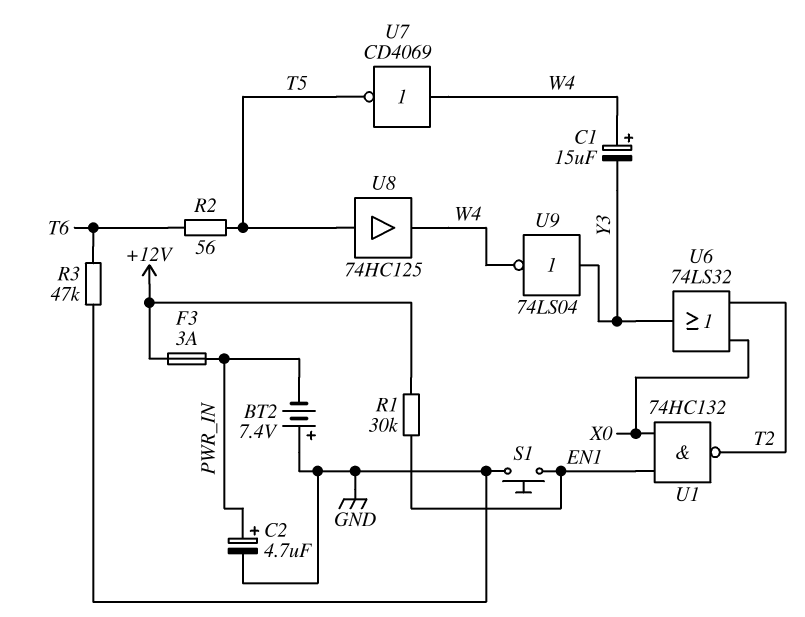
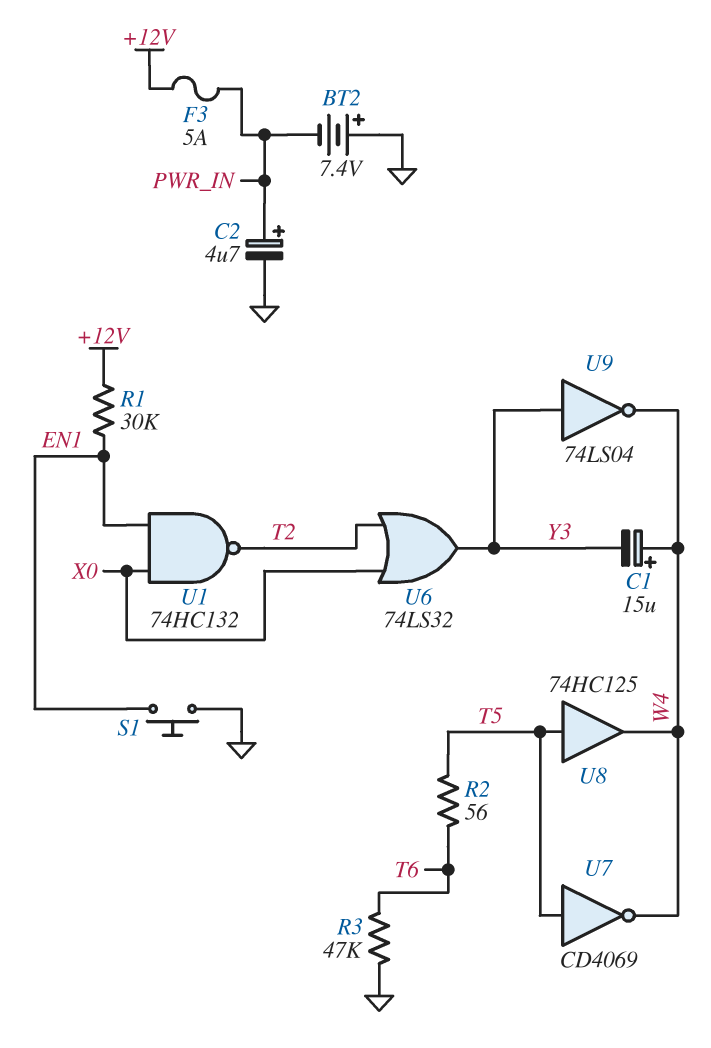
F3: 3A (+12V, PWR_IN) -> 5A (+12V, PWR_IN)
U7: NOT CD4069 (in W4, out T5) -> NOT CD4069 (in T5, out W4)

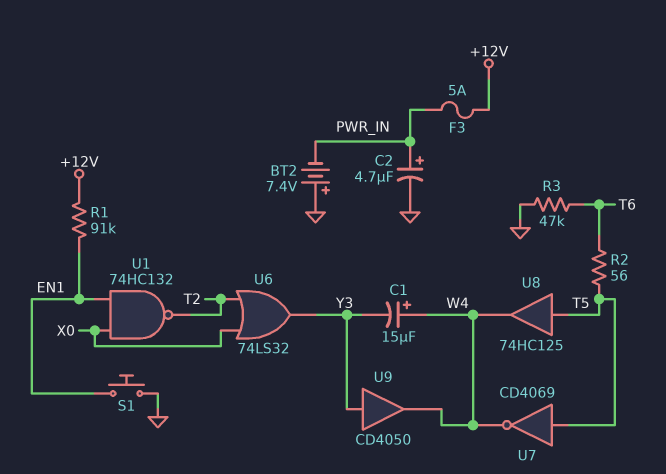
R1: 30k (+12V, EN1) -> 91k (+12V, EN1)
U9: NOT 74LS04 (in Y3, out W4) -> buffer CD4050 (in Y3, out W4)

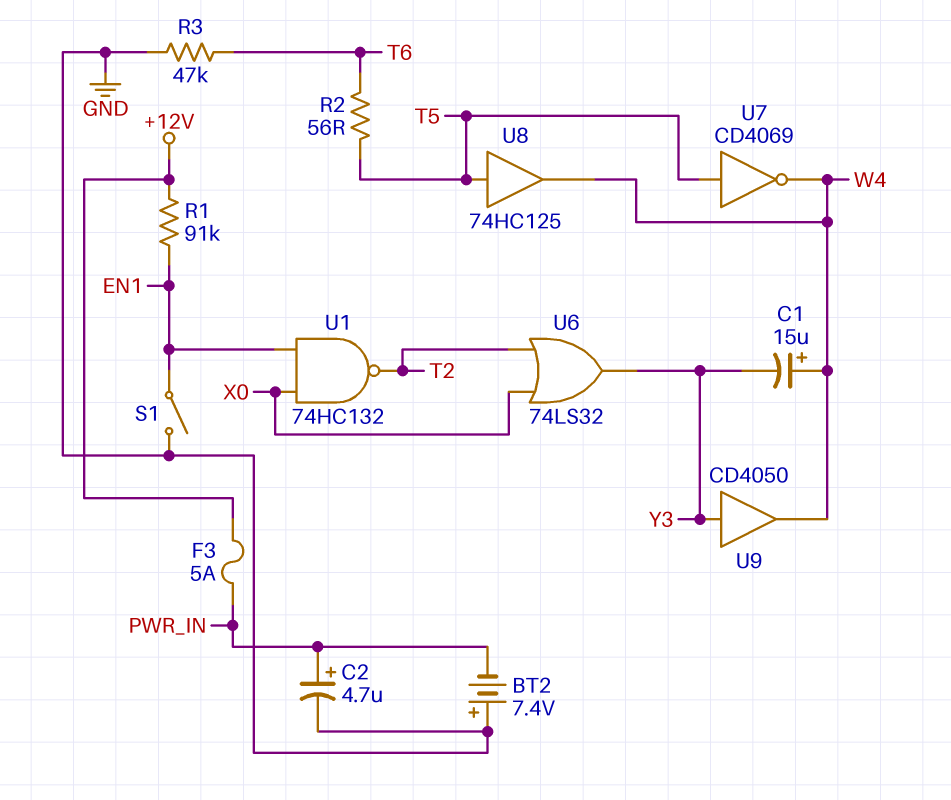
S1: button (EN1, GND) -> switch (EN1, GND)

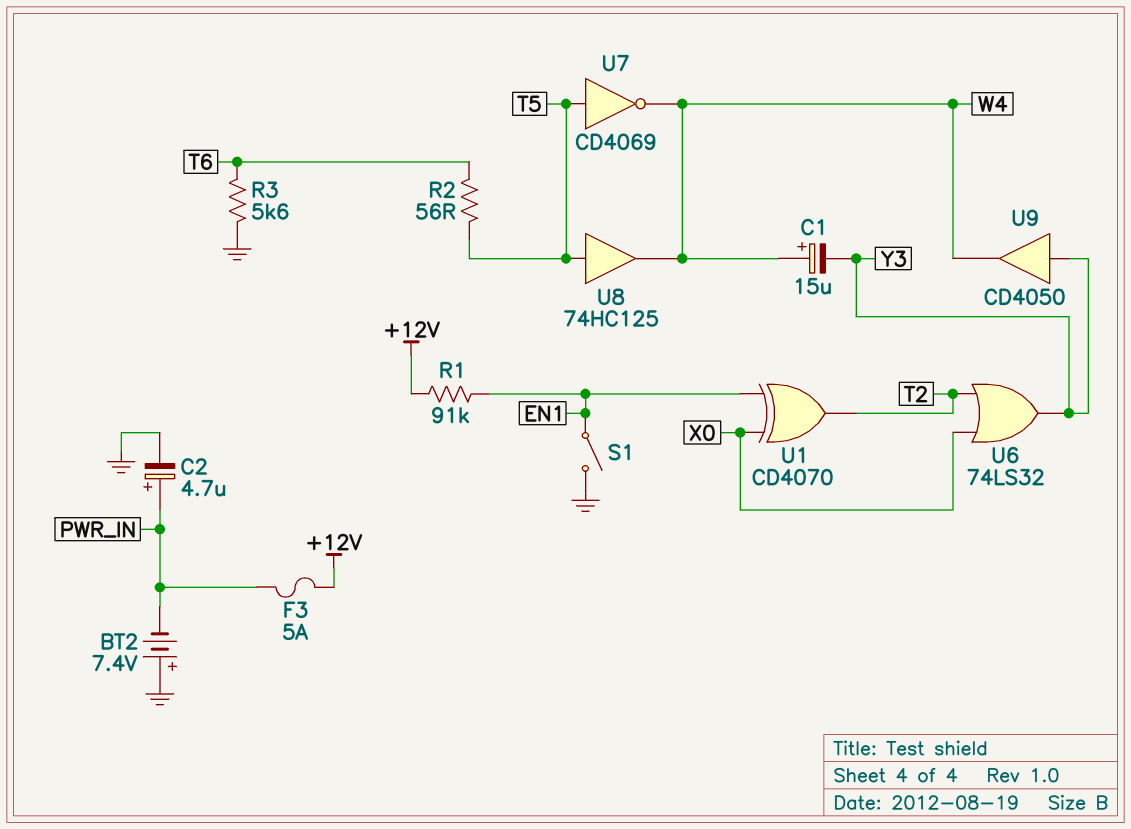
R3: 47k (GND, T6) -> 5.6k (GND, T6)
U1: NAND 74HC132 (in EN1, in X0, out T2) -> XOR CD4070 (in EN1, in X0, out T2)

